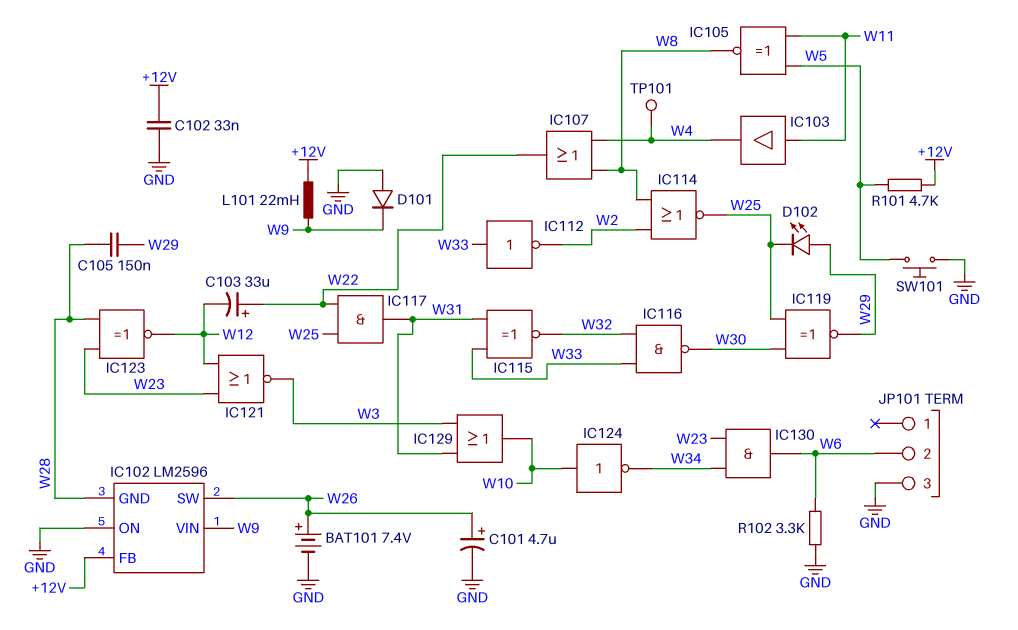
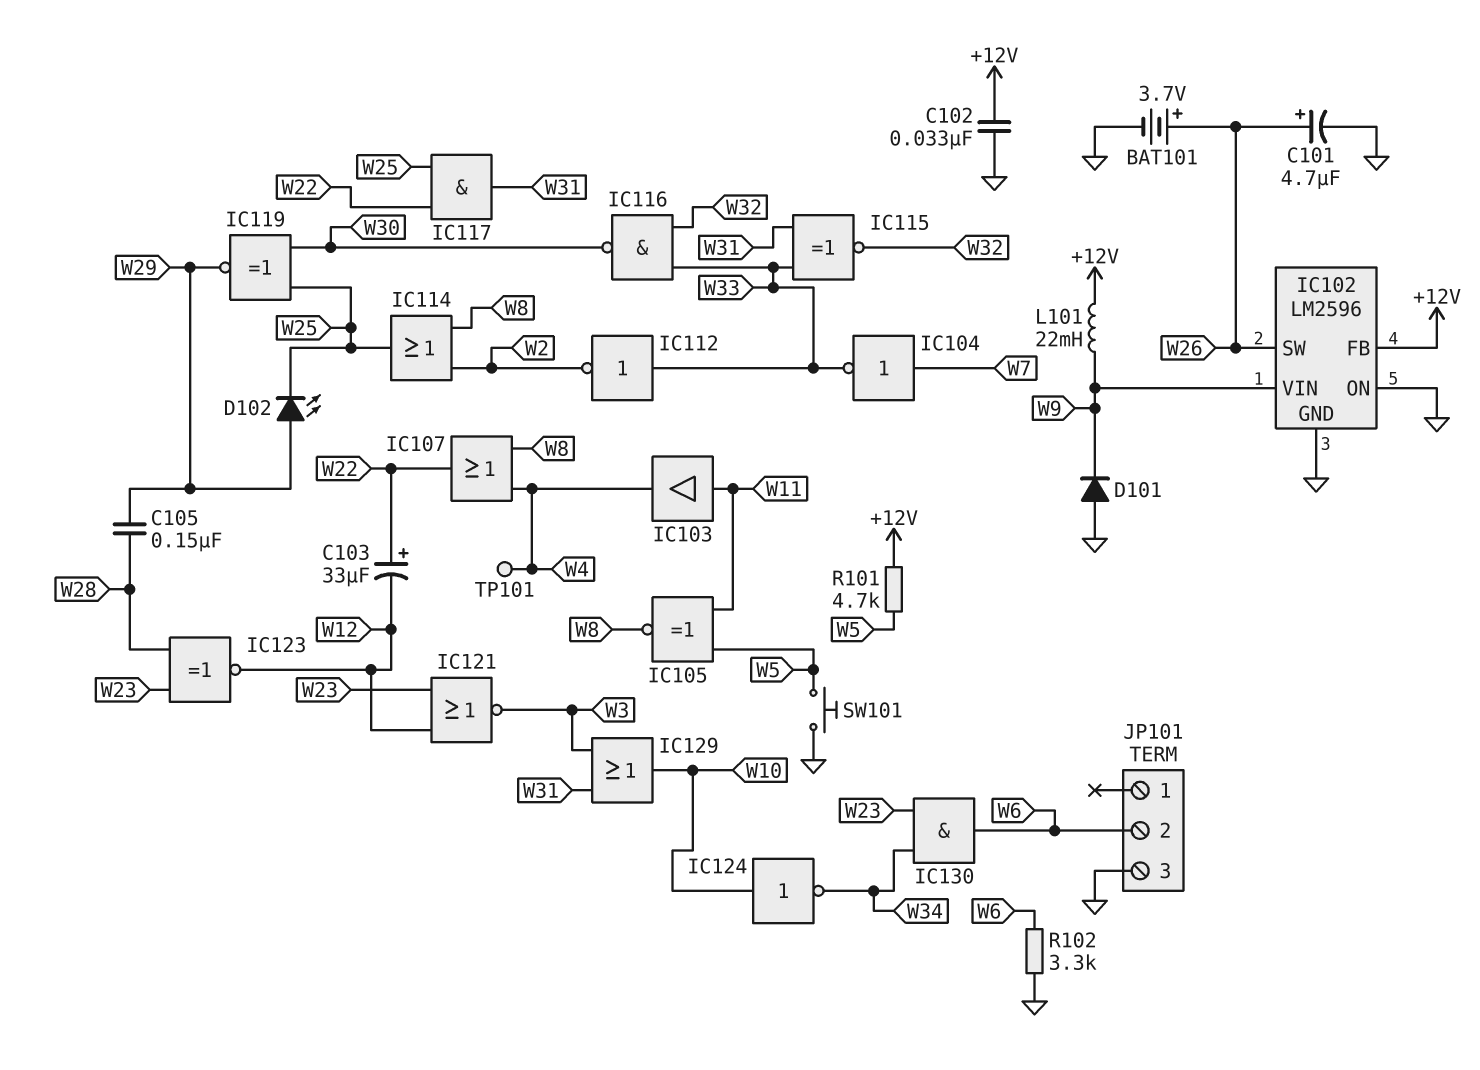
BAT101: 7.4V (plus W26, minus GND) -> 3.7V (plus W26, minus GND)
IC102 pin GND: W28 -> GND
IC104: none -> NOT (in W7, out W33)
IC114: NOR (in W2, in W8, out W25) -> OR (in W2, in W8, out W25)

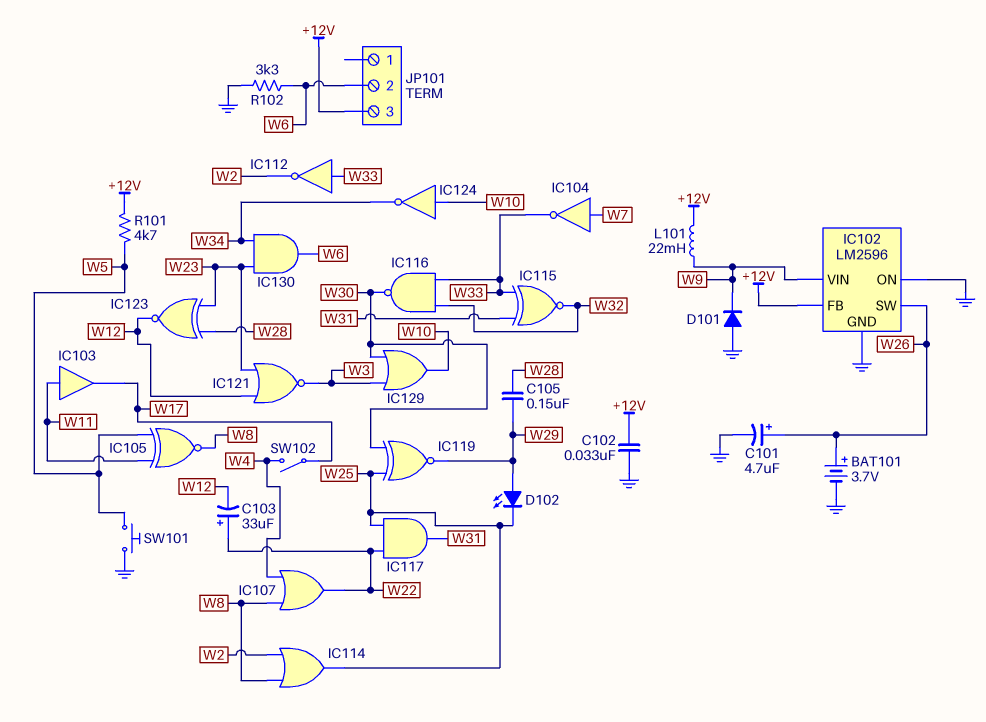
IC103: buffer (in W11, out W4) -> buffer (in W11, out W17)
IC129: OR (in W3, in W31, out W10) -> OR (in W3, in W30, out W10)
JP101 pin 3: GND -> +12V
SW102: none -> switch (W4, W17)
TP101: test point (W4) -> none

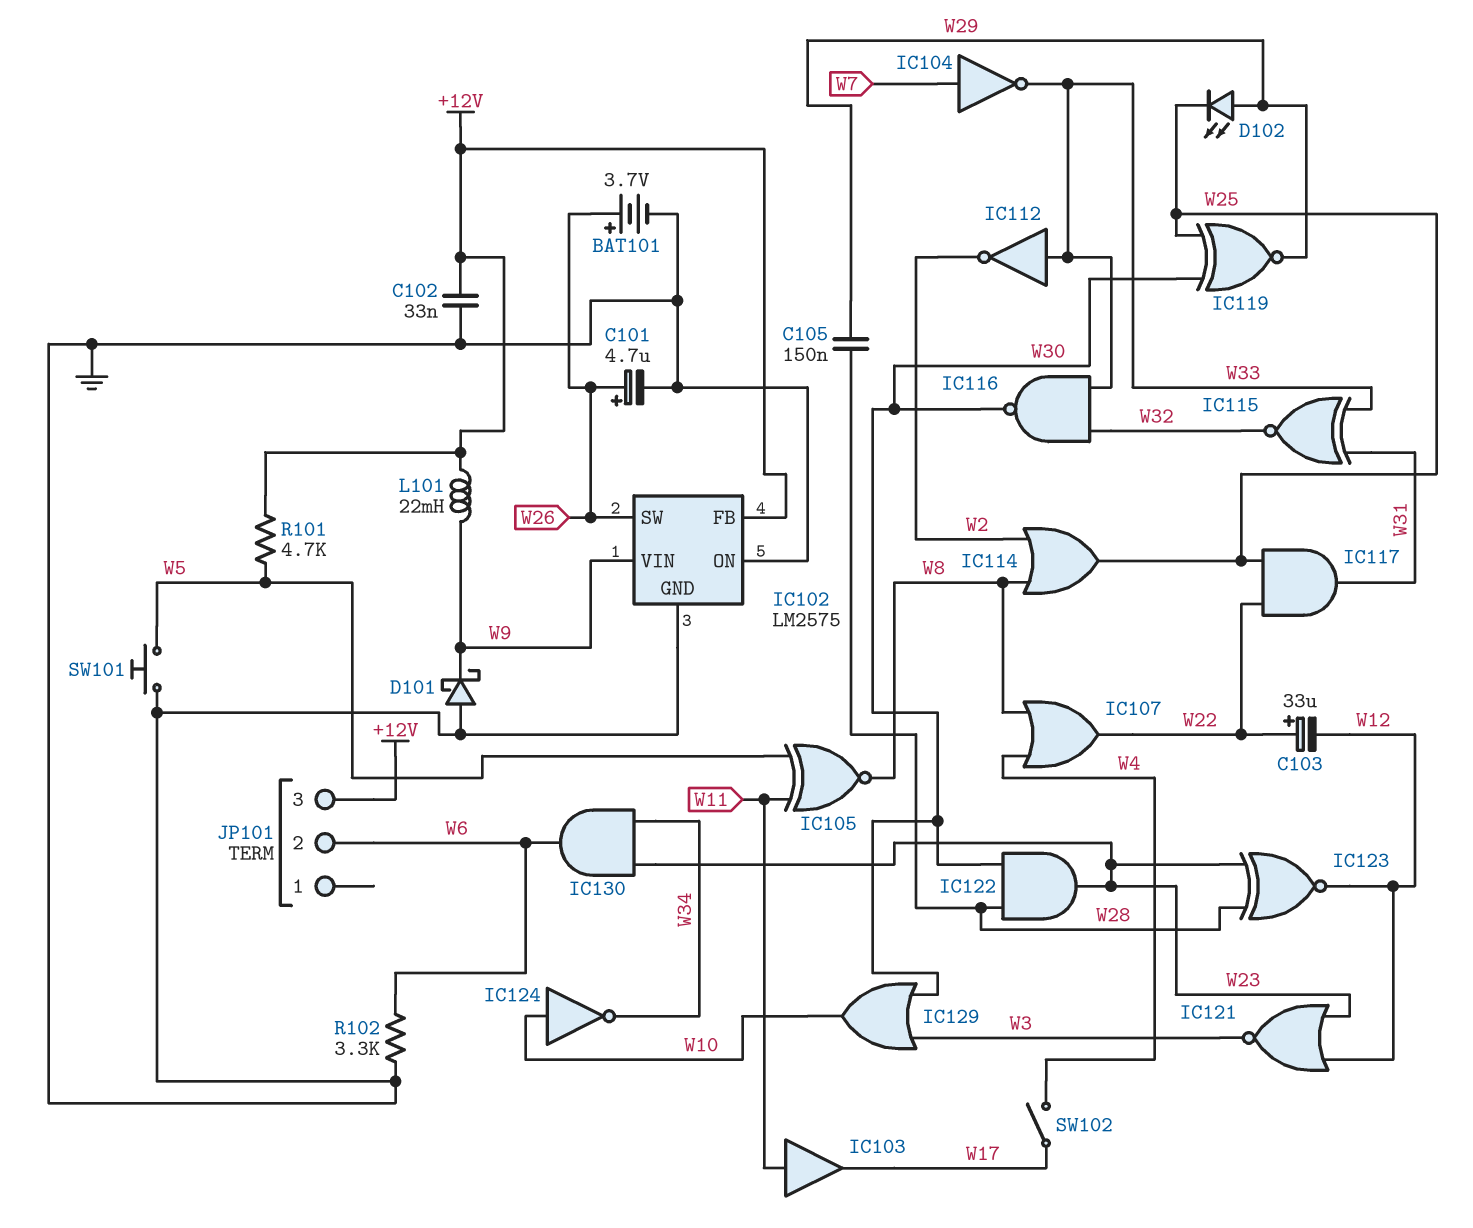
D101: diode (A GND, K W9) -> schottky (A GND, K W9)
IC102: LM2596 -> LM2575
IC122: none -> AND (in W28, in W30, out W23)

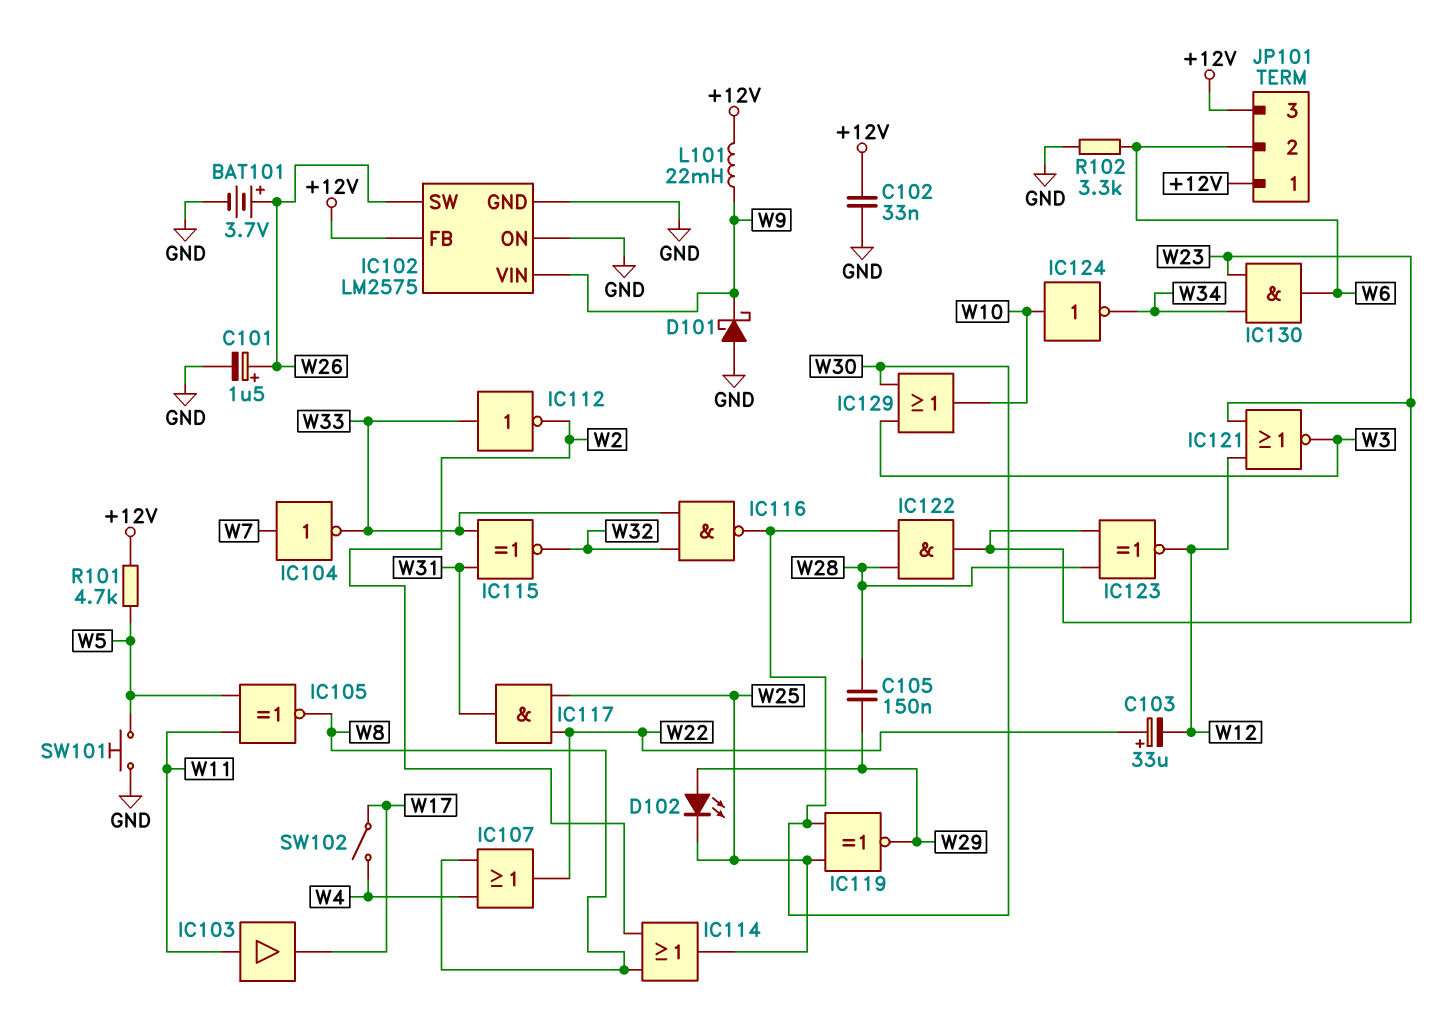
C101: 4.7uF (plus W26, minus GND) -> 1.5uF (plus W26, minus GND)
JP101 pin 1: none -> +12V

